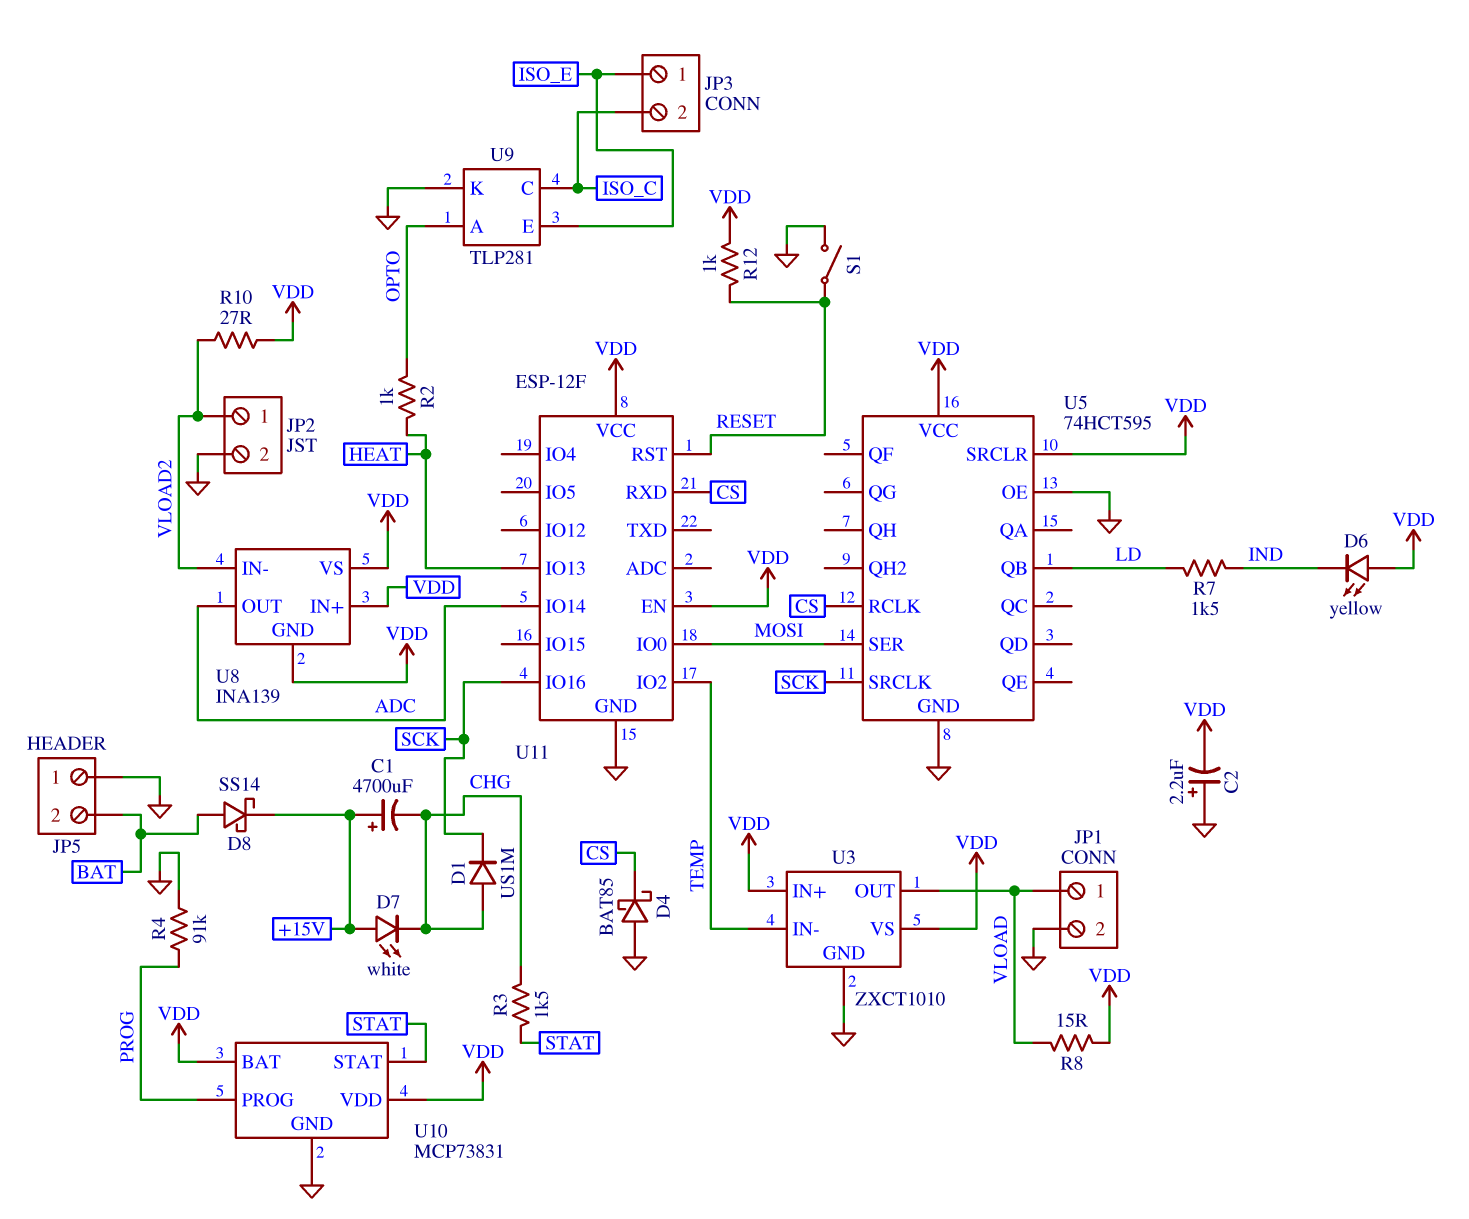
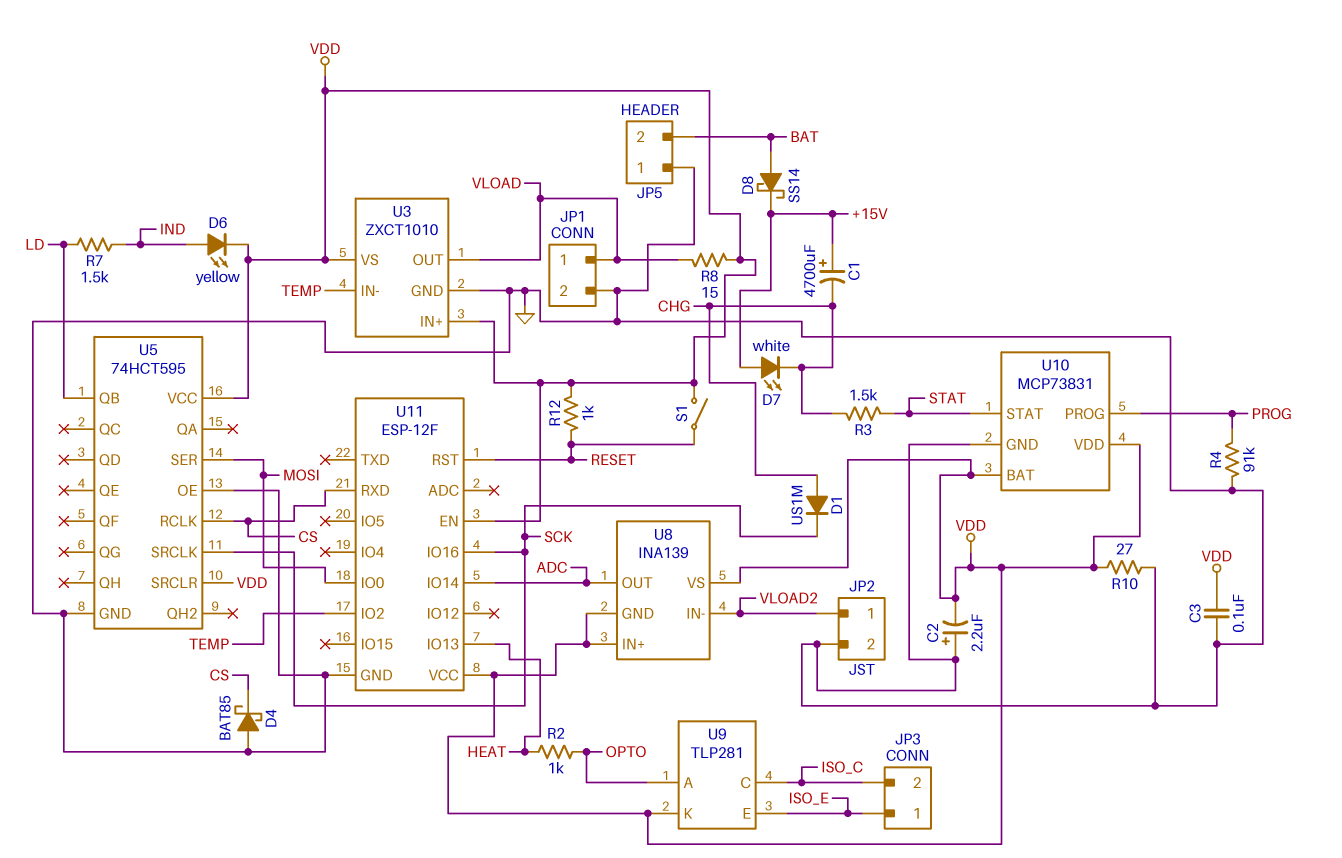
C3: none -> 100nF (GND, VDD)
D6: LED yellow (A VDD, K IND) -> LED yellow (A IND, K VDD)
R10: 27 (VDD, VLOAD2) -> 27 (GND, VDD)
S1: switch (GND, RESET) -> switch (RESET, VDD)
U9 pin K: GND -> VDD

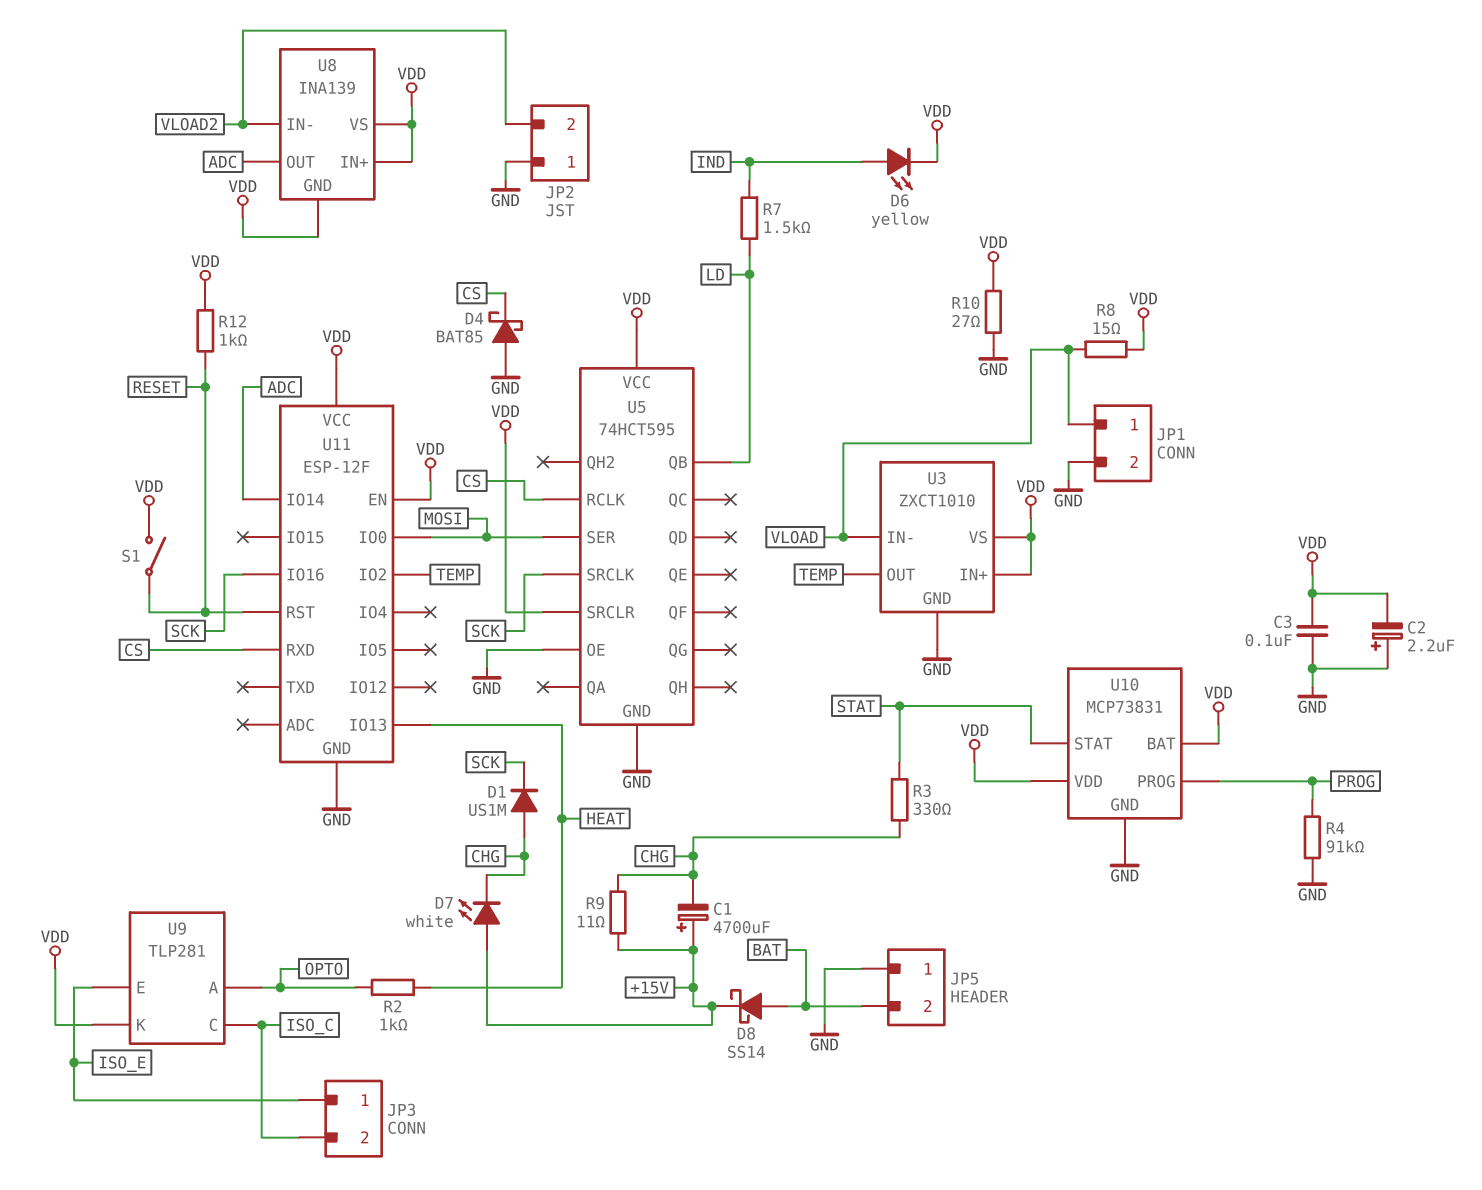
JP2 pin 1: VLOAD2 -> GND
JP2 pin 2: GND -> VLOAD2
R3: 1.5k (CHG, STAT) -> 330 (CHG, STAT)
R9: none -> 11 (+15V, CHG)
U3 pin IN-: TEMP -> VLOAD
U3 pin OUT: VLOAD -> TEMP

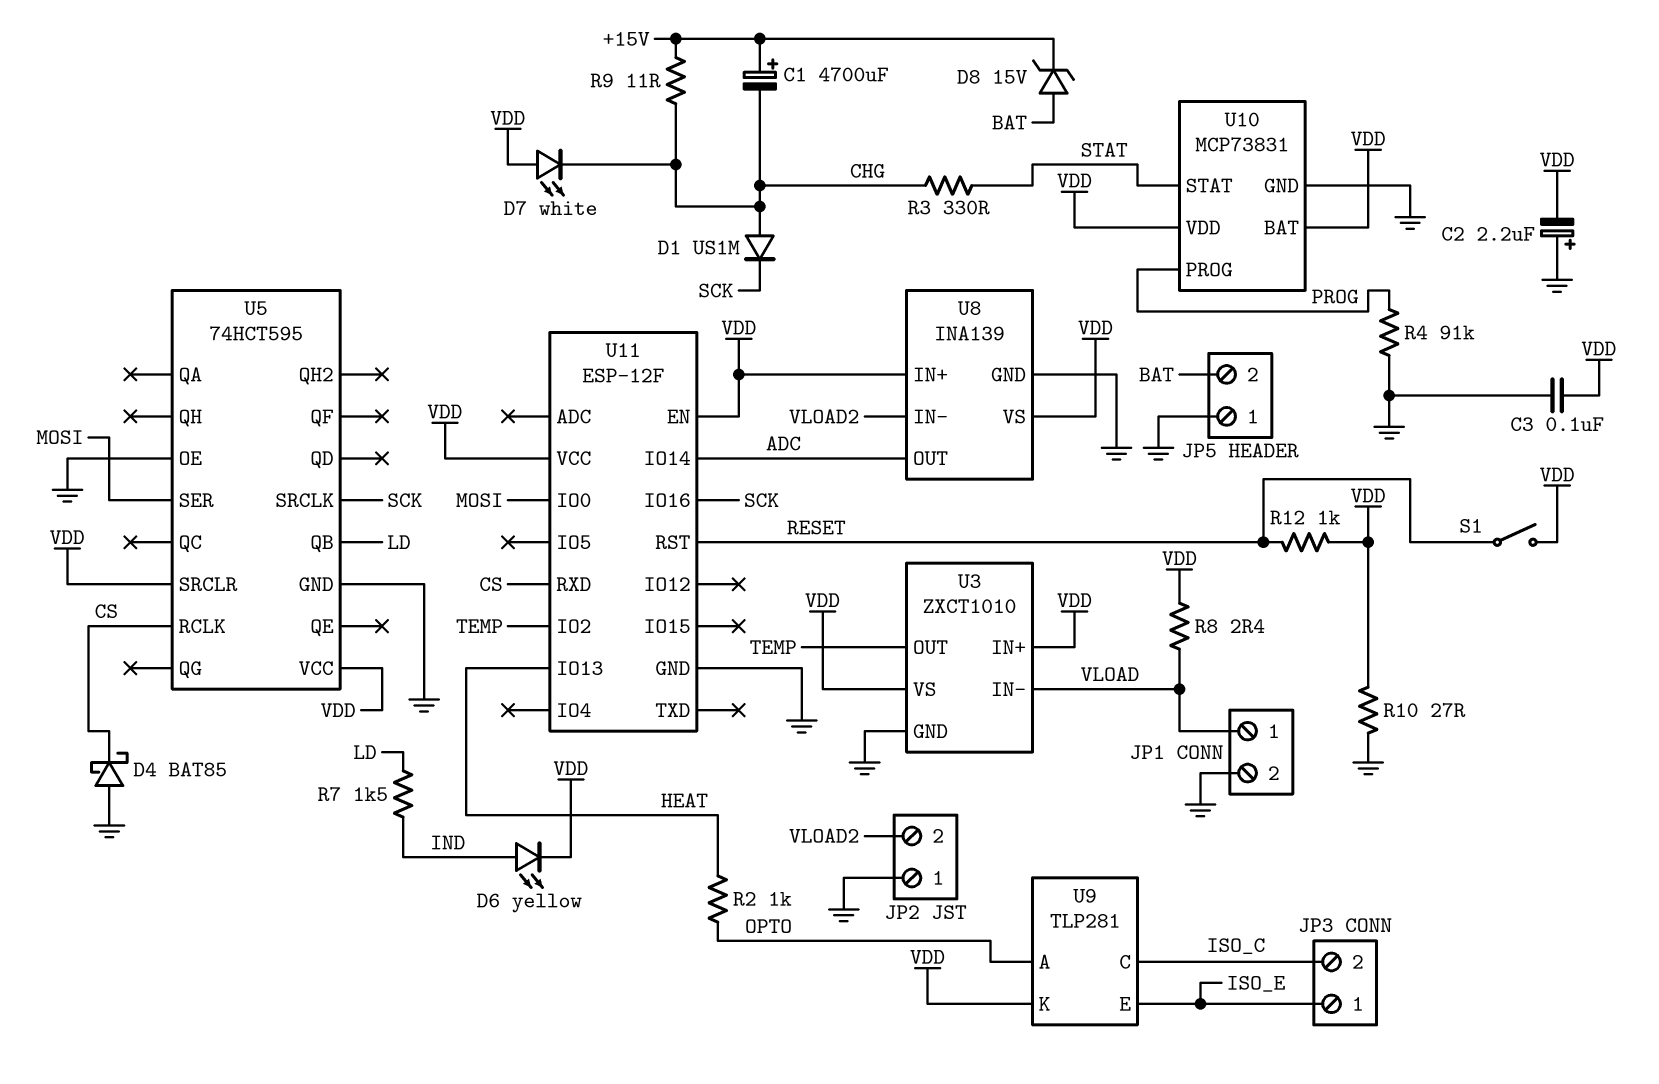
D7: LED white (A +15V, K CHG) -> LED white (A VDD, K CHG)
D8: schottky SS14 (A BAT, K +15V) -> zener 15V (A BAT, K +15V)
R8: 15 (VDD, VLOAD) -> 2.4 (VDD, VLOAD)
U8 pin GND: VDD -> GND

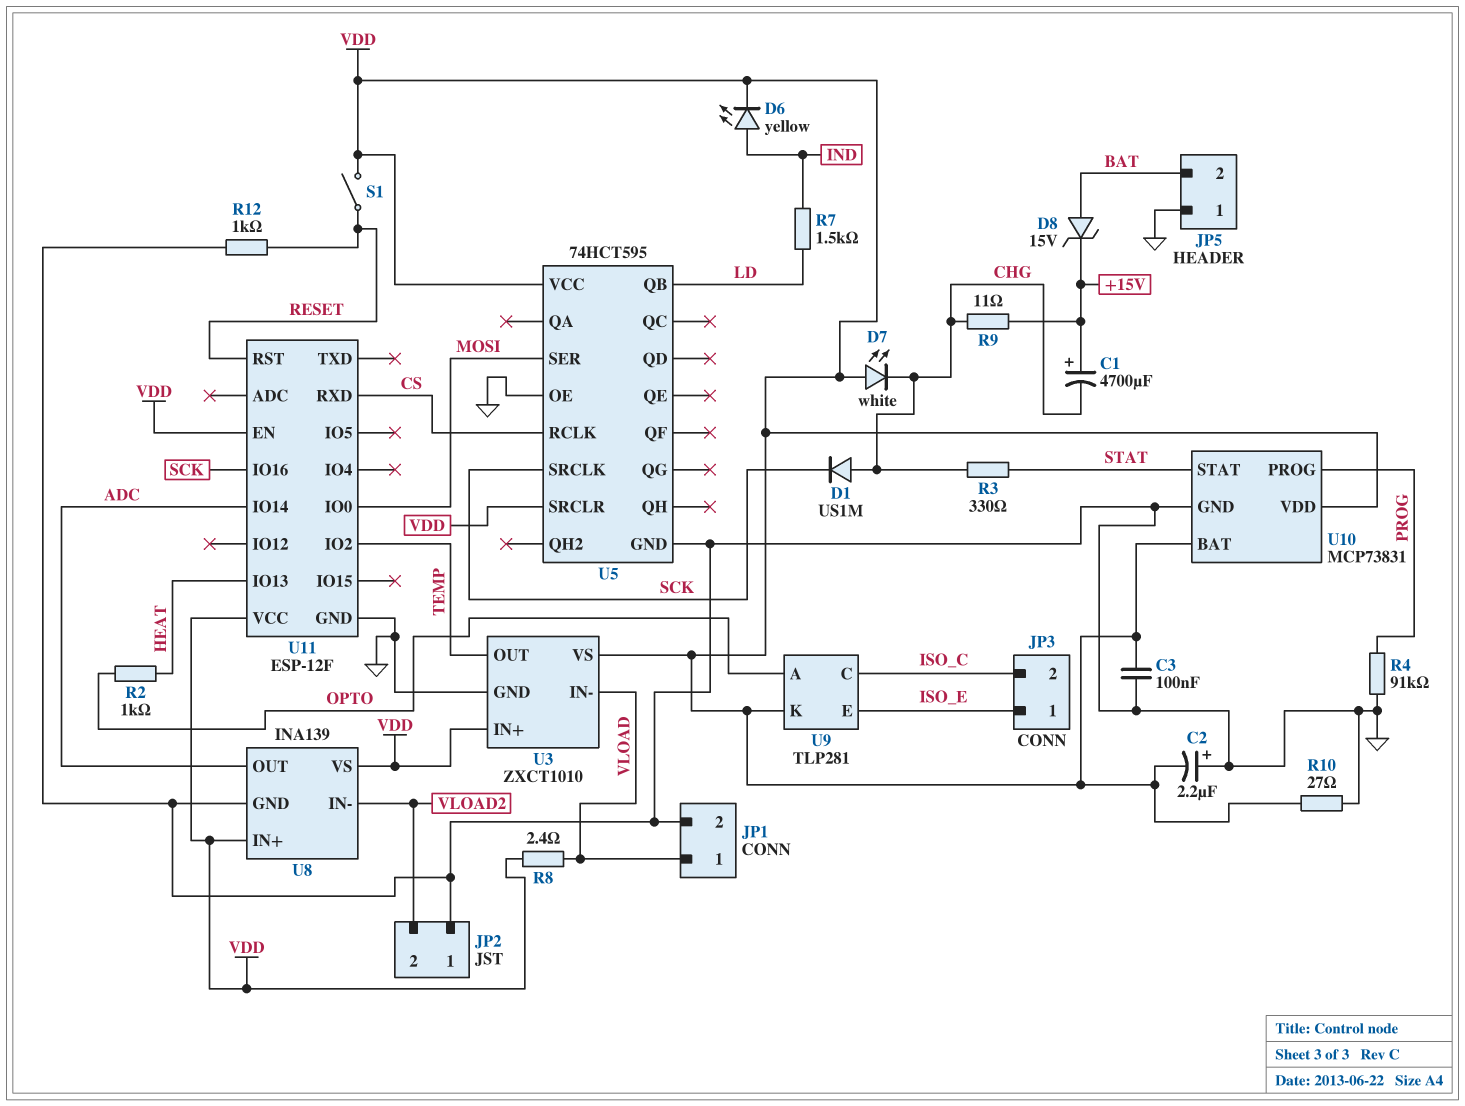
D4: schottky BAT85 (A GND, K CS) -> none
R12: 1k (RESET, VDD) -> 1k (GND, RESET)

